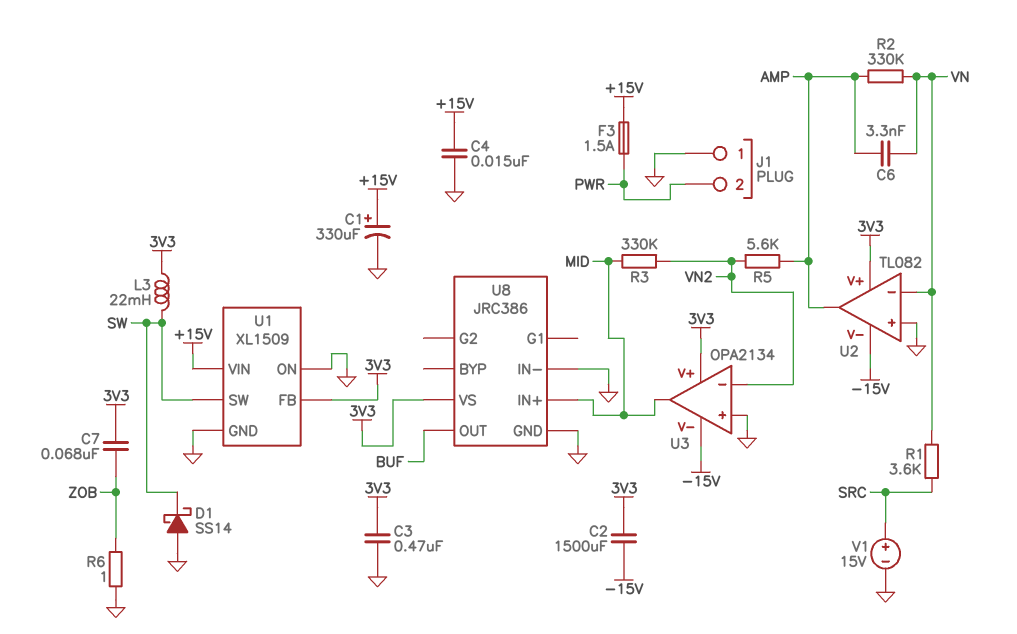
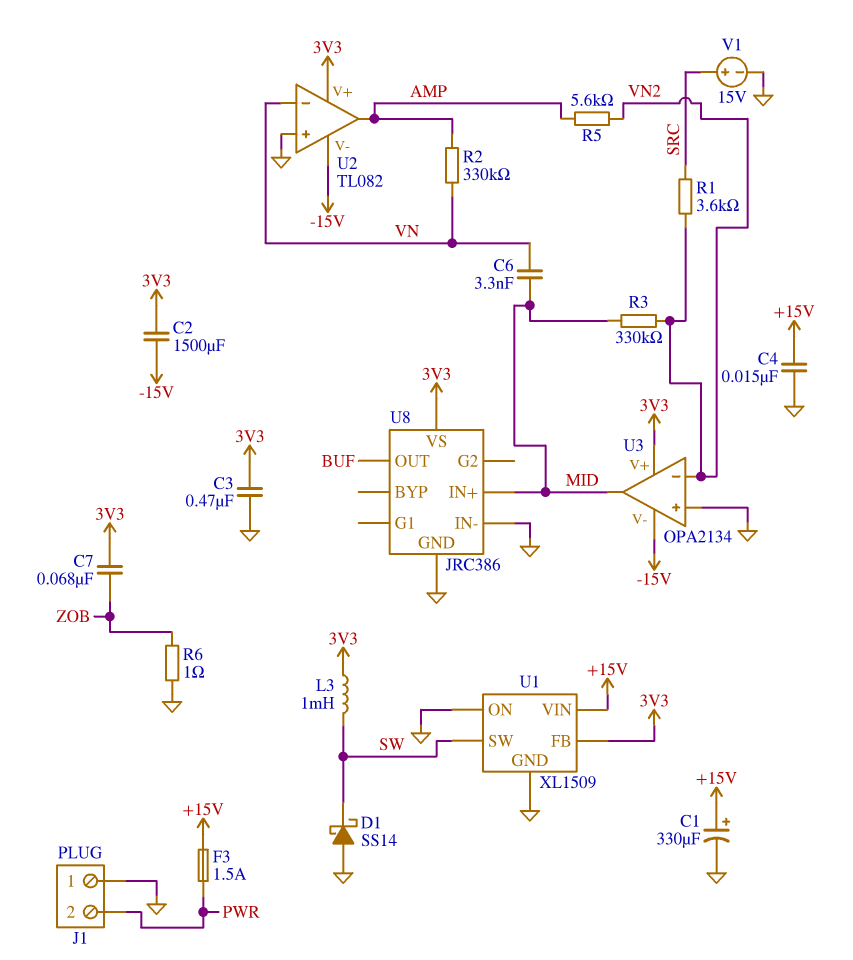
C6: 3.3nF (AMP, VN) -> 3.3nF (MID, VN)
L3: 22mH (3V3, SW) -> 1mH (3V3, SW)
R1: 3.6k (SRC, VN) -> 3.6k (SRC, VN2)

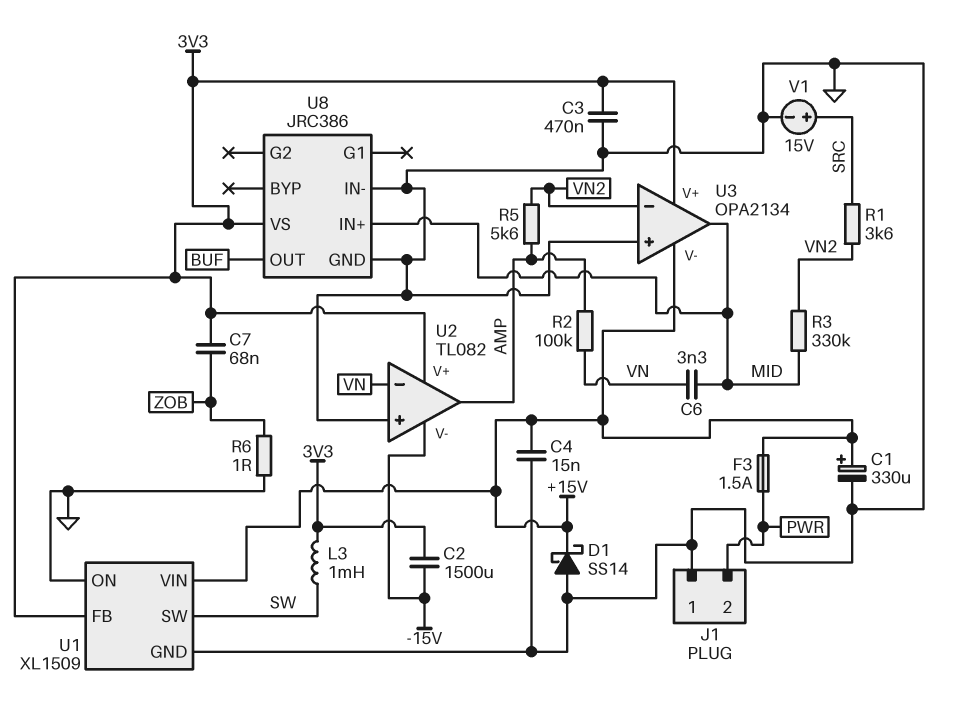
D1: schottky SS14 (A GND, K SW) -> schottky SS14 (A GND, K +15V)
R2: 330k (AMP, VN) -> 100k (AMP, VN)
U3 pin V-: -15V -> +15V

